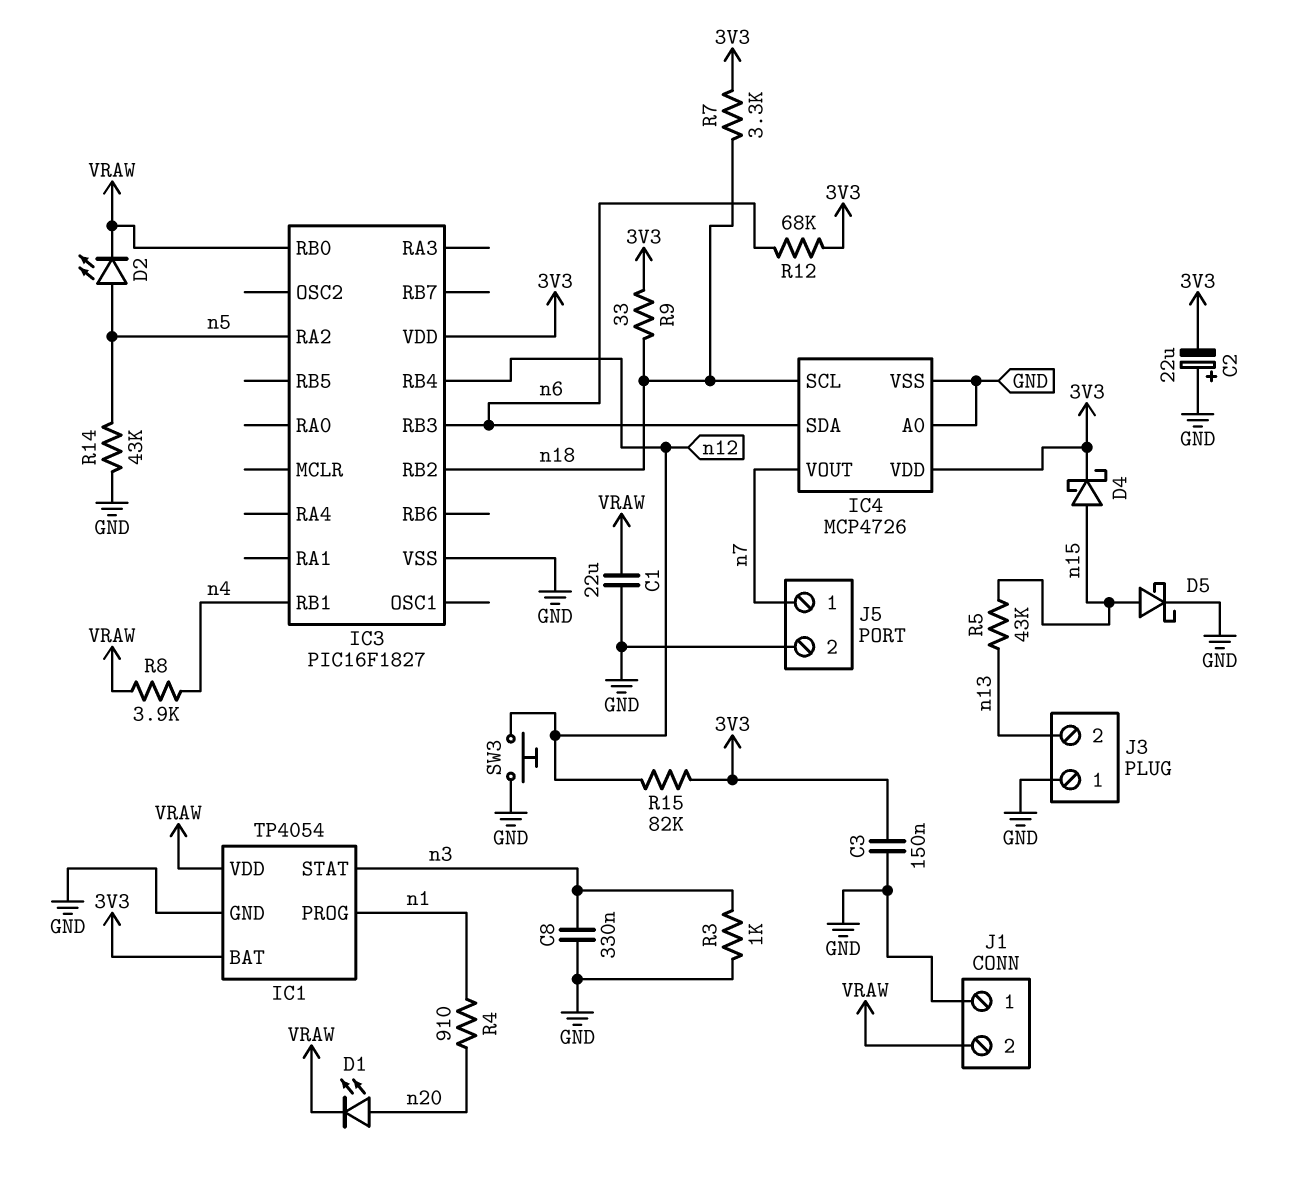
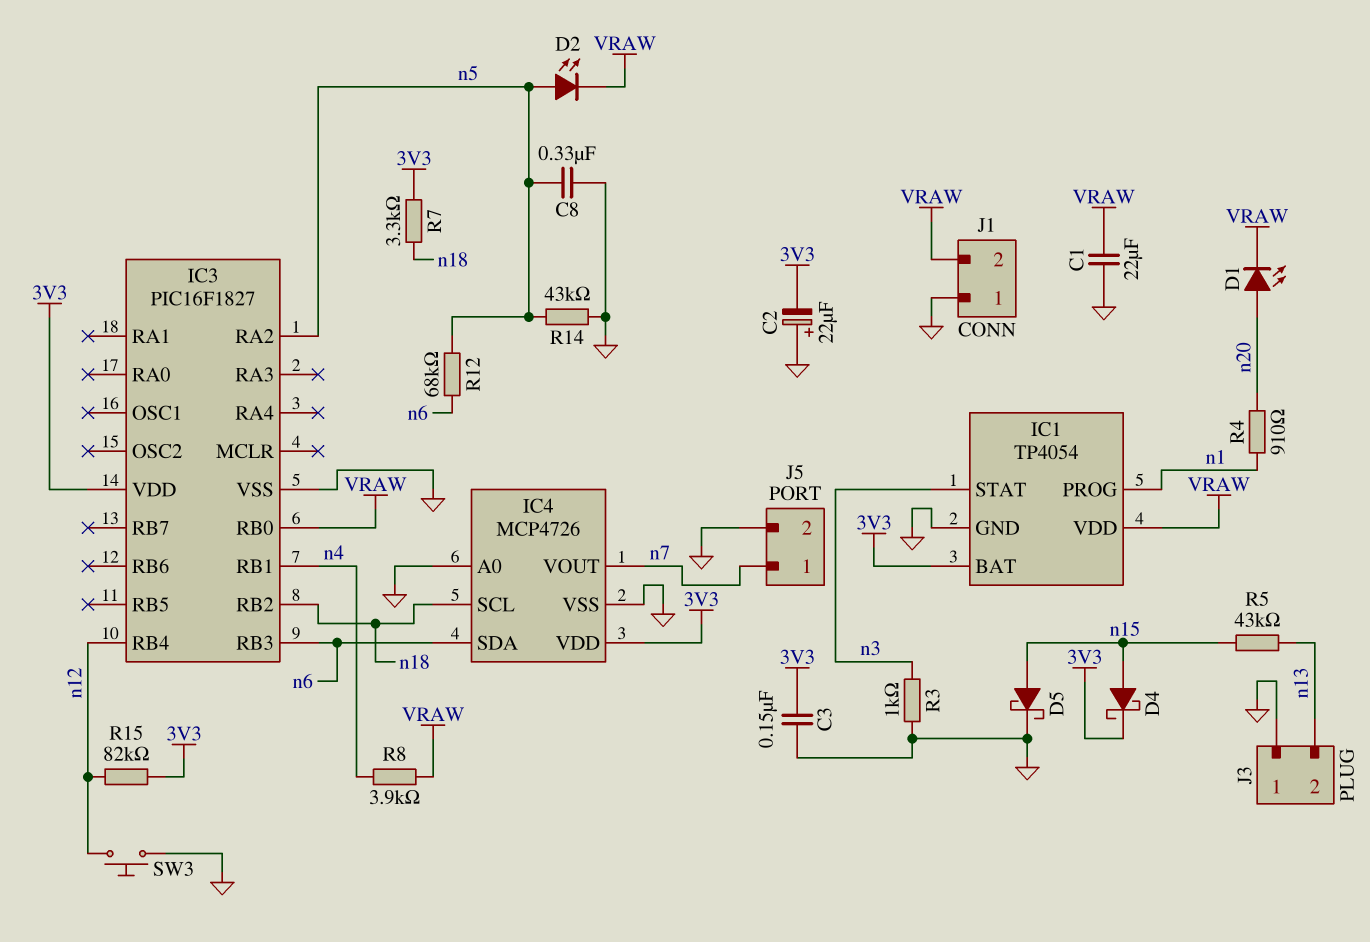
C8: 330nF (GND, n3) -> 330nF (GND, n5)
R9: 33 (3V3, n18) -> none
R12: 68k (3V3, n6) -> 68k (n5, n6)

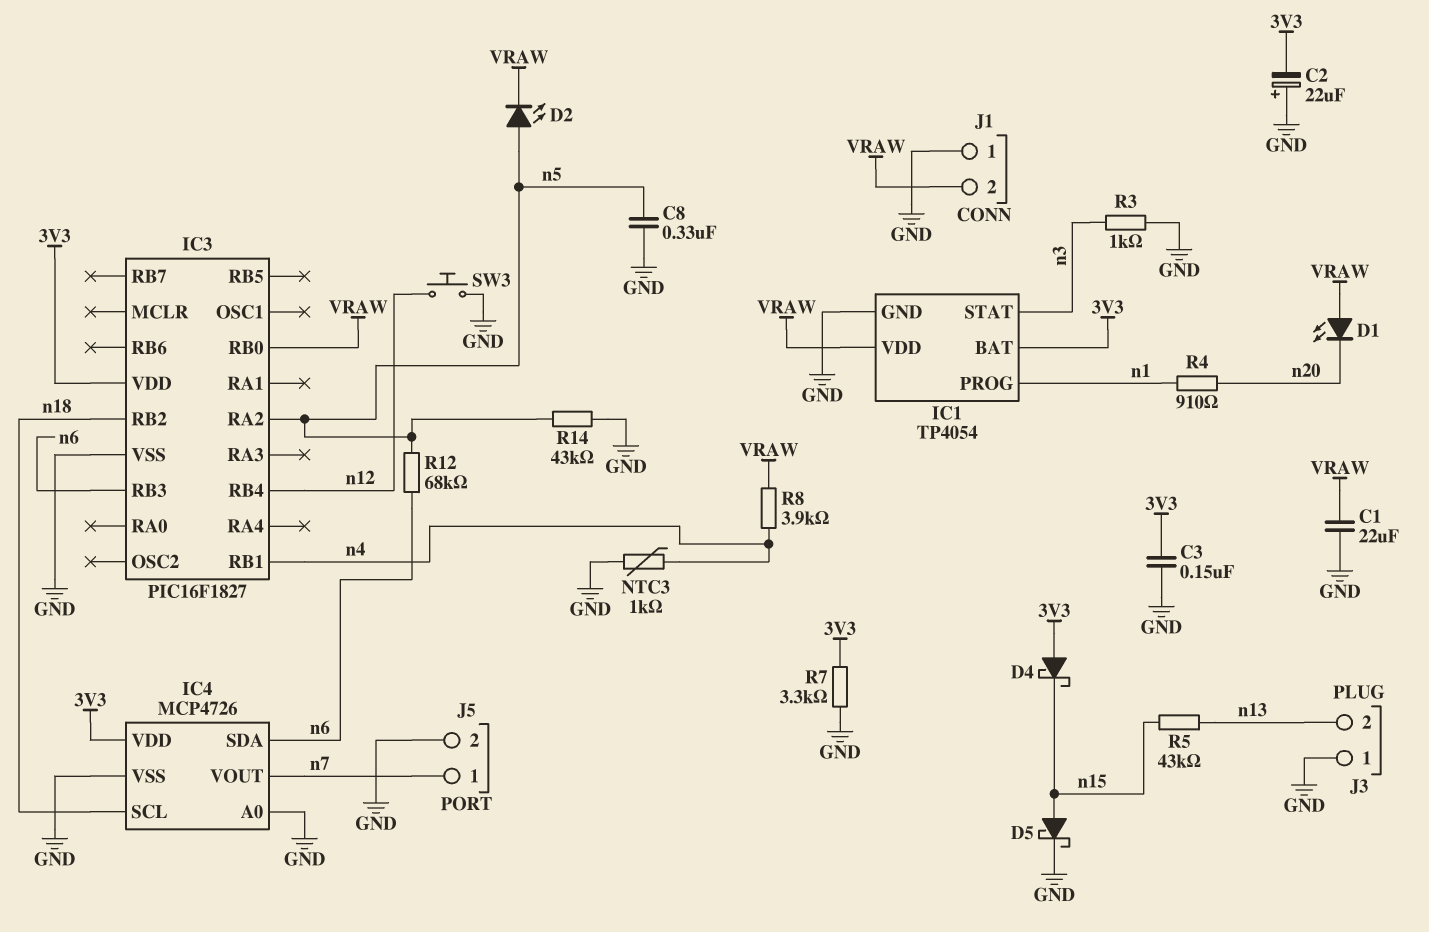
D1: LED (A n20, K VRAW) -> LED (A VRAW, K n20)
D4: schottky (A n15, K 3V3) -> schottky (A 3V3, K n15)
NTC3: none -> 1k (GND, n4)
R7: 3.3k (3V3, n18) -> 3.3k (3V3, GND)
R15: 82k (3V3, n12) -> none

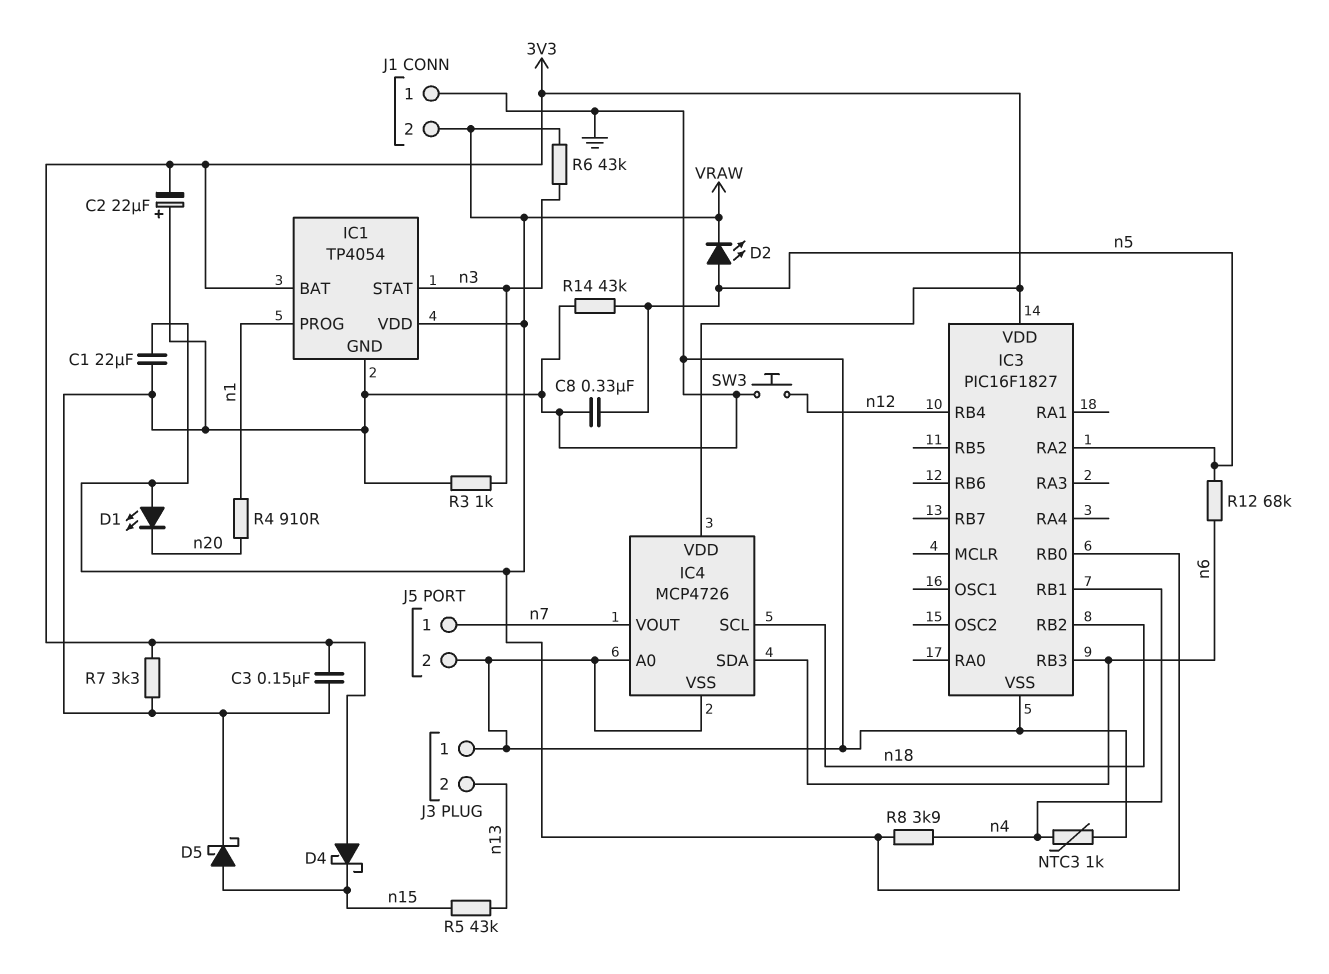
R6: none -> 43k (VRAW, n3)

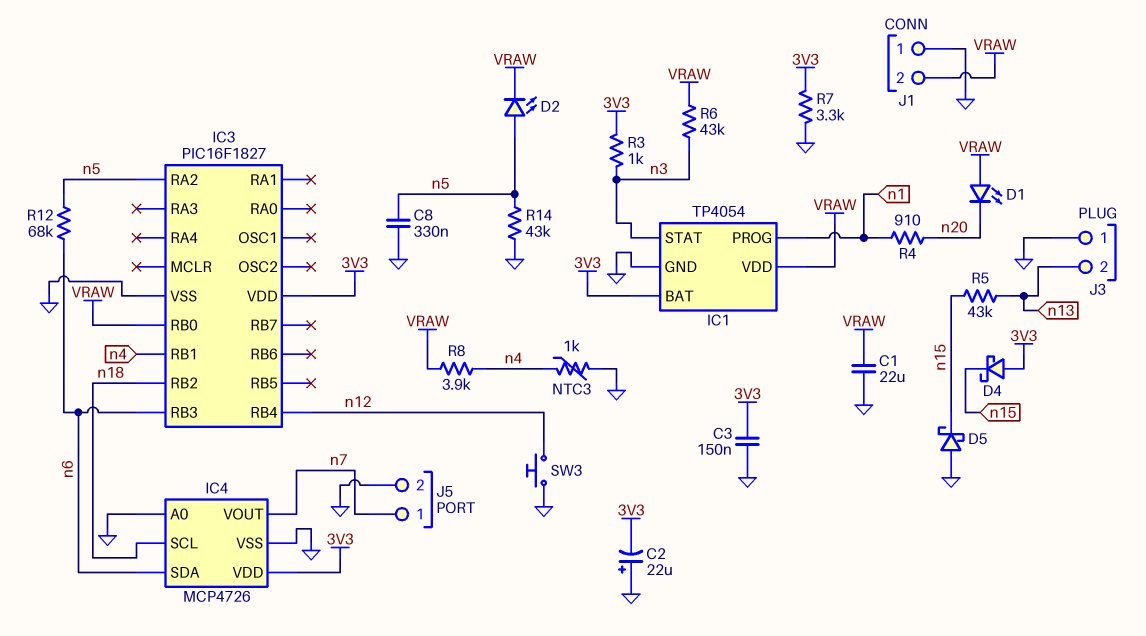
D5: schottky (A n15, K GND) -> schottky (A GND, K n15)
R3: 1k (GND, n3) -> 1k (3V3, n3)

